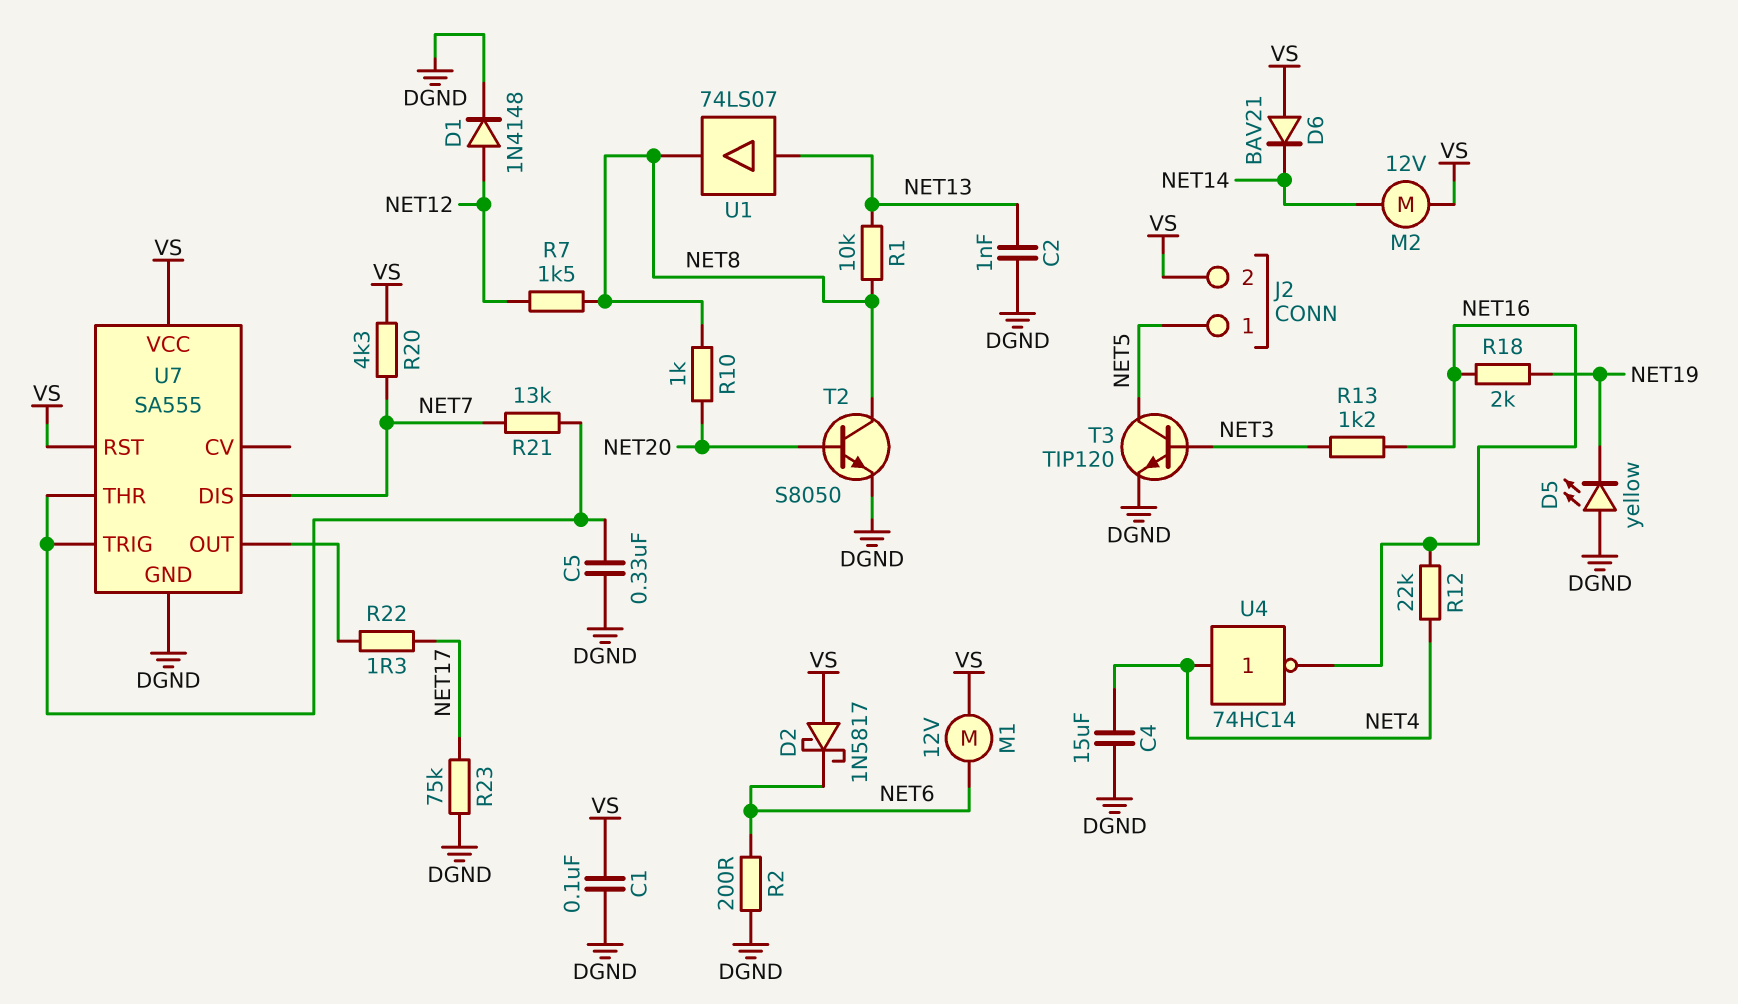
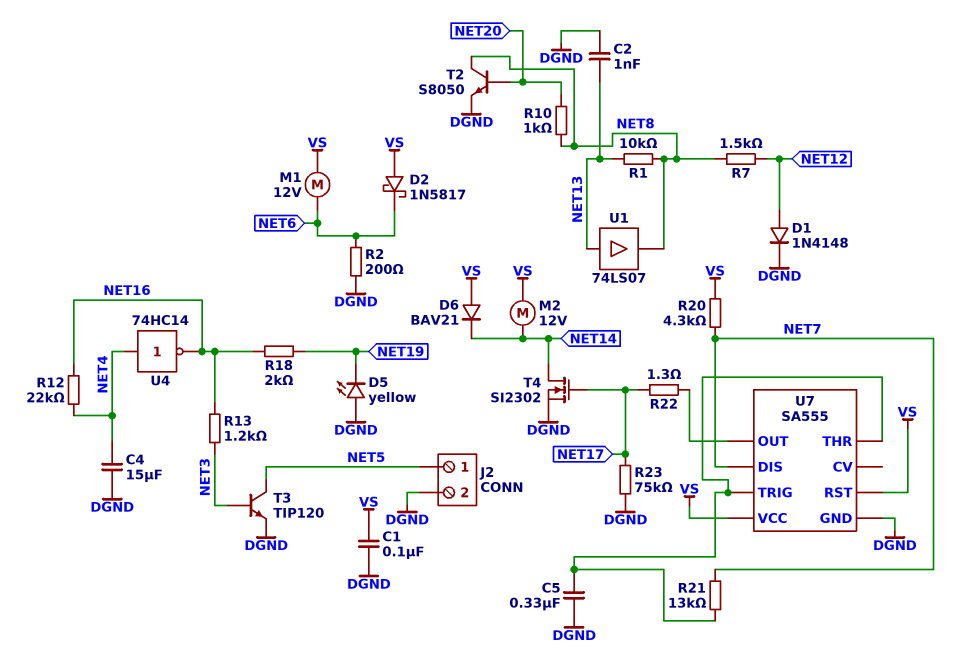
J2 pin 2: VS -> DGND
T4: none -> NMOS SI2302 (G NET17, D NET14, S DGND)

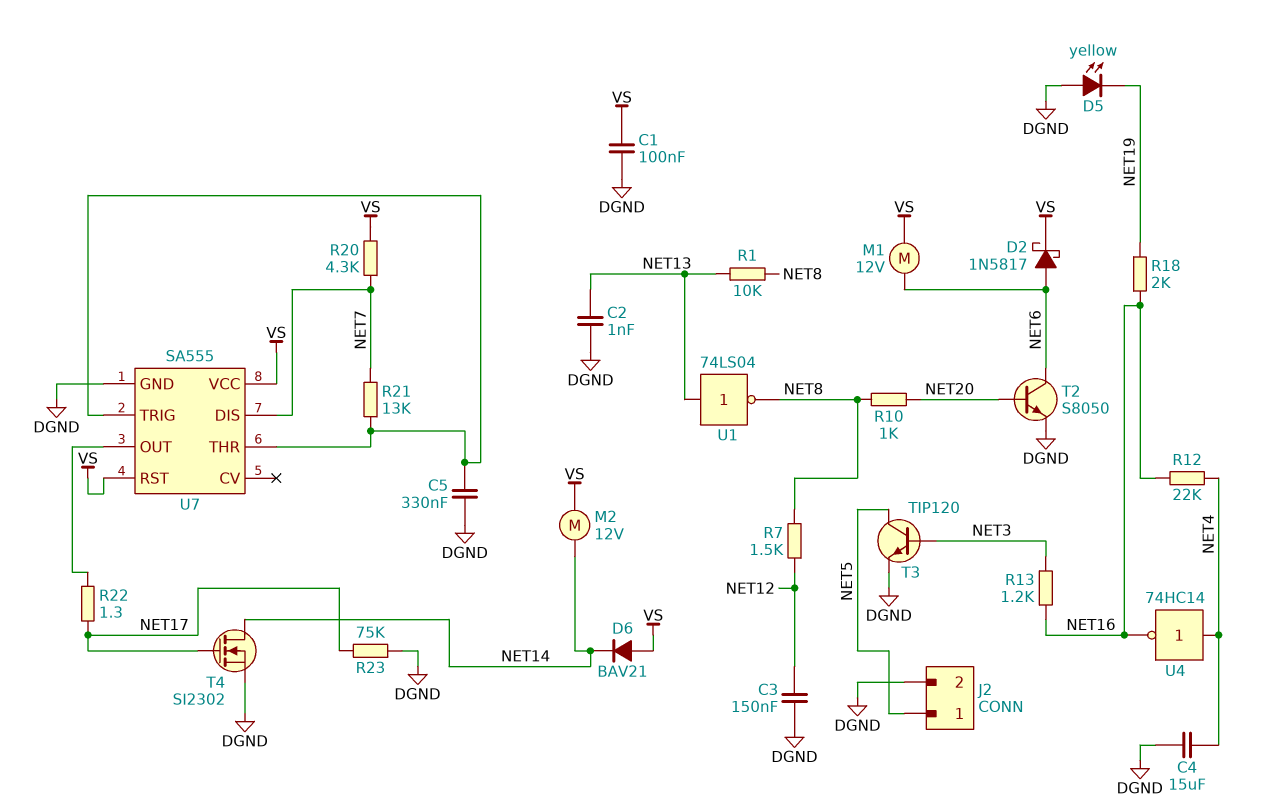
C3: none -> 150nF (DGND, NET12)
D1: diode 1N4148 (A NET12, K DGND) -> none
D2: schottky 1N5817 (A VS, K NET6) -> schottky 1N5817 (A NET6, K VS)
R2: 200 (DGND, NET6) -> none
T2: NPN S8050 (B NET20, C NET8, E DGND) -> NPN S8050 (B NET20, C NET6, E DGND)
U1: buffer 74LS07 (in NET13, out NET8) -> NOT 74LS04 (in NET13, out NET8)

